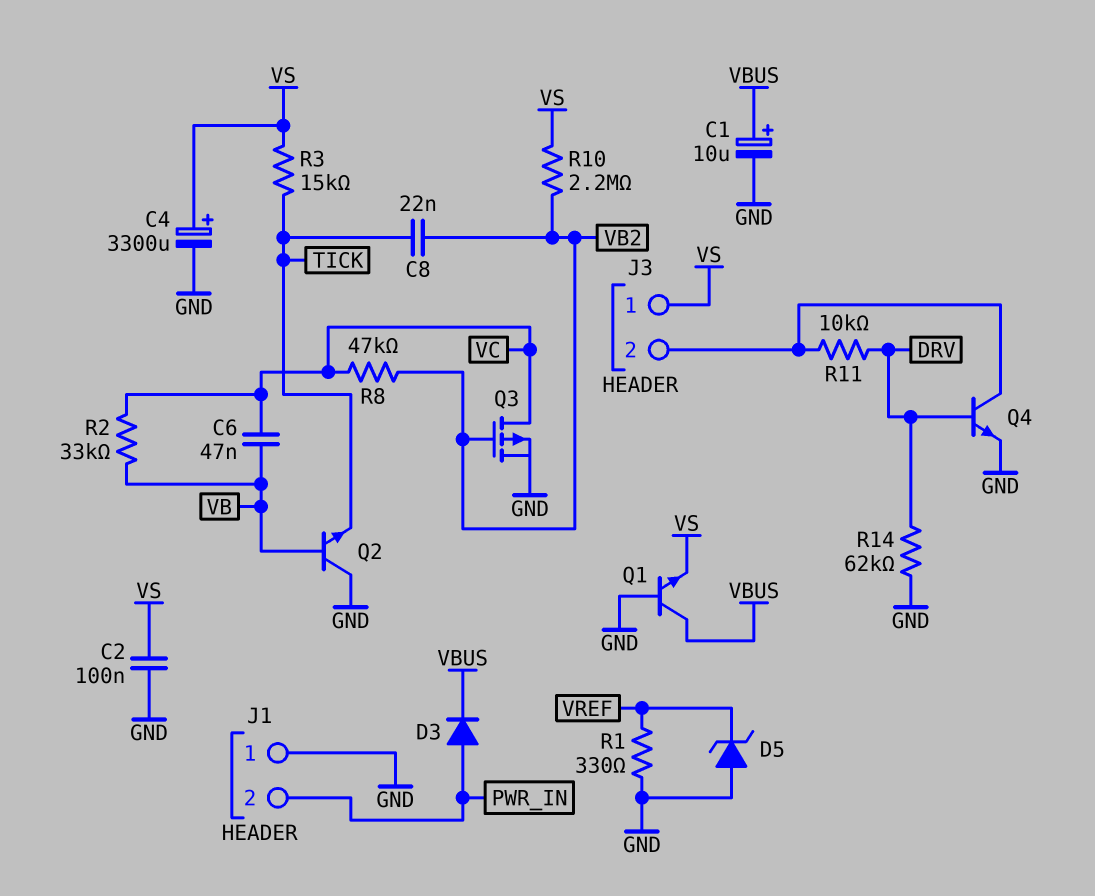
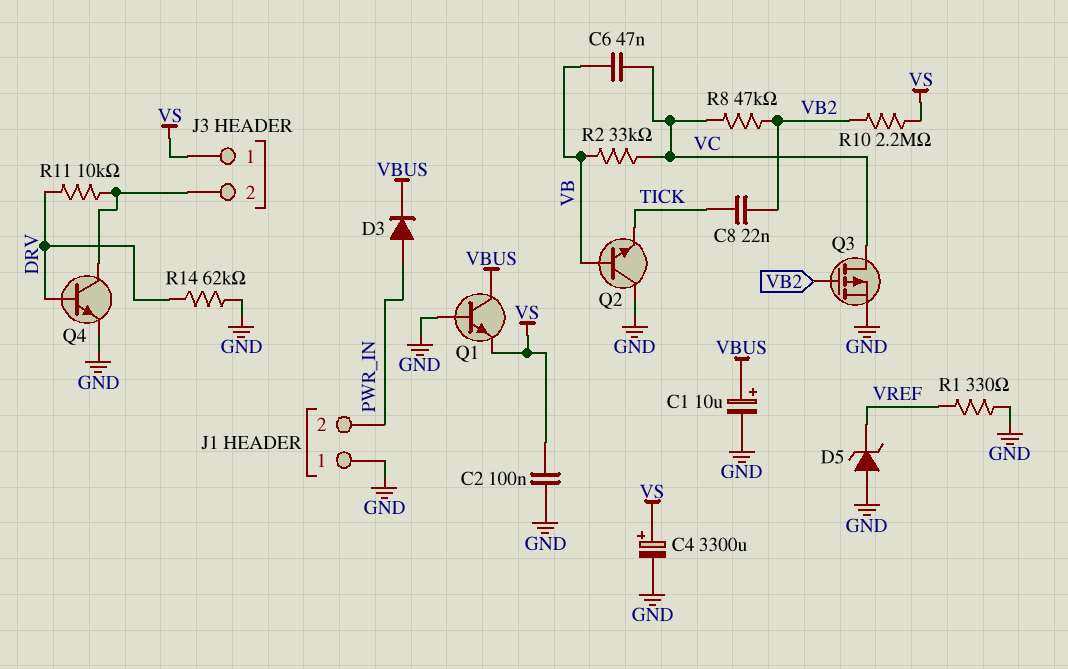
R3: 15k (TICK, VS) -> none

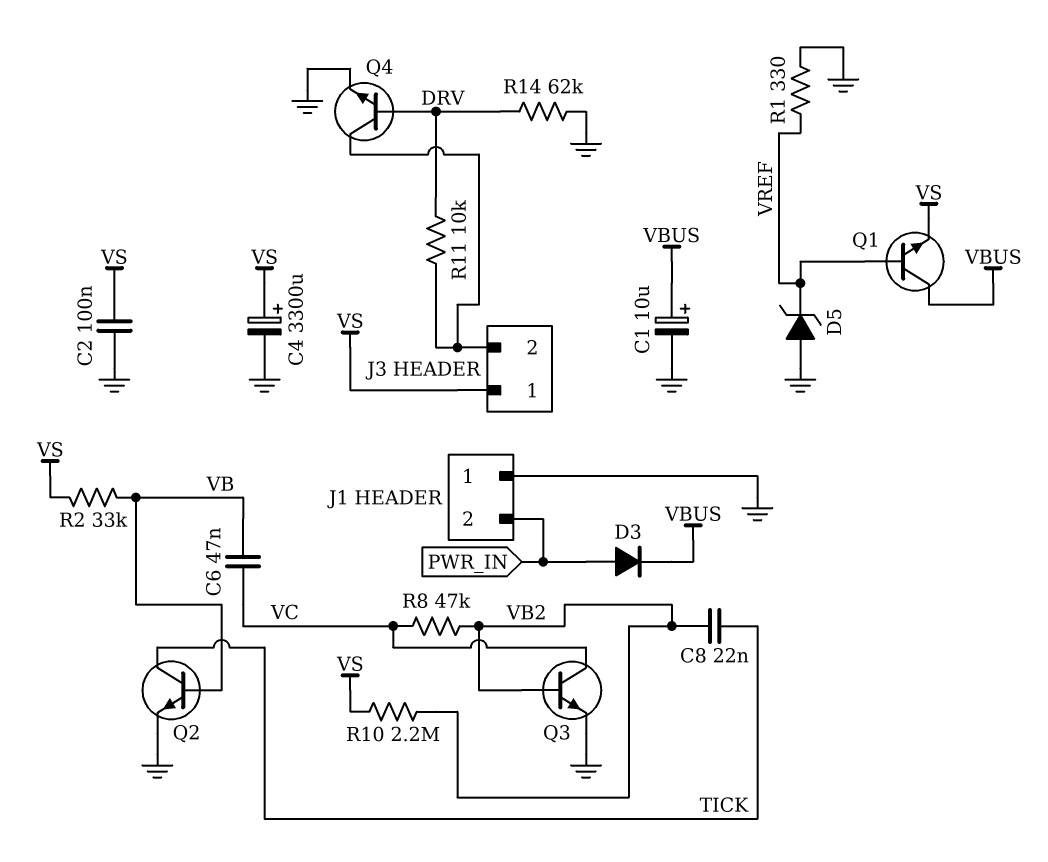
Q1: NPN (B GND, C VBUS, E VS) -> NPN (B VREF, C VBUS, E VS)
Q2: NPN (B VB, C GND, E TICK) -> NPN (B VB, C TICK, E GND)
Q3: PMOS (G VB2, D VC, S GND) -> NPN (B VB2, C VC, E GND)
R2: 33k (VB, VC) -> 33k (VB, VS)

